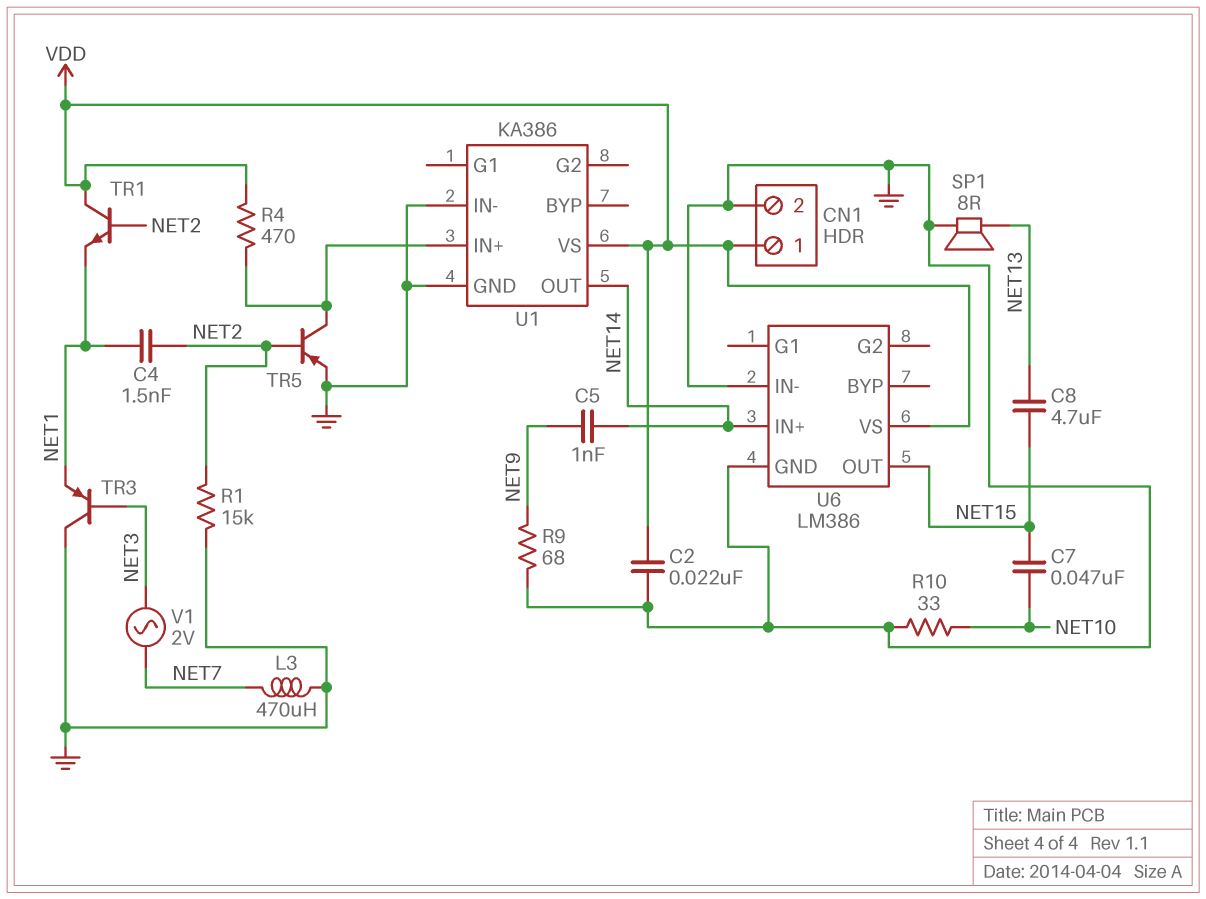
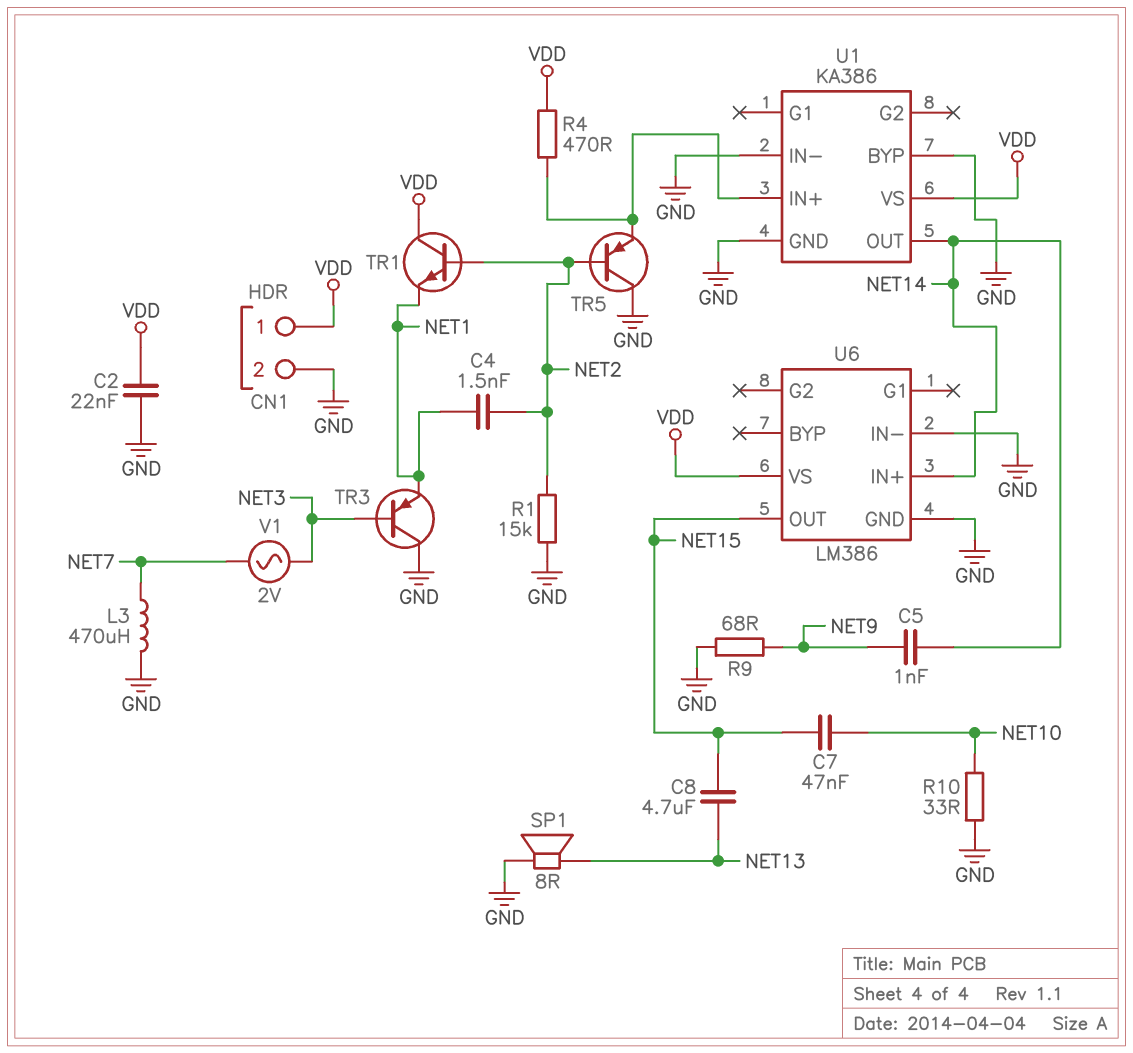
TR5: PNP (B NET2, C U1/IN+, E GND) -> PNP (B NET2, C GND, E U1/IN+)
U1 pin BYP: none -> GND

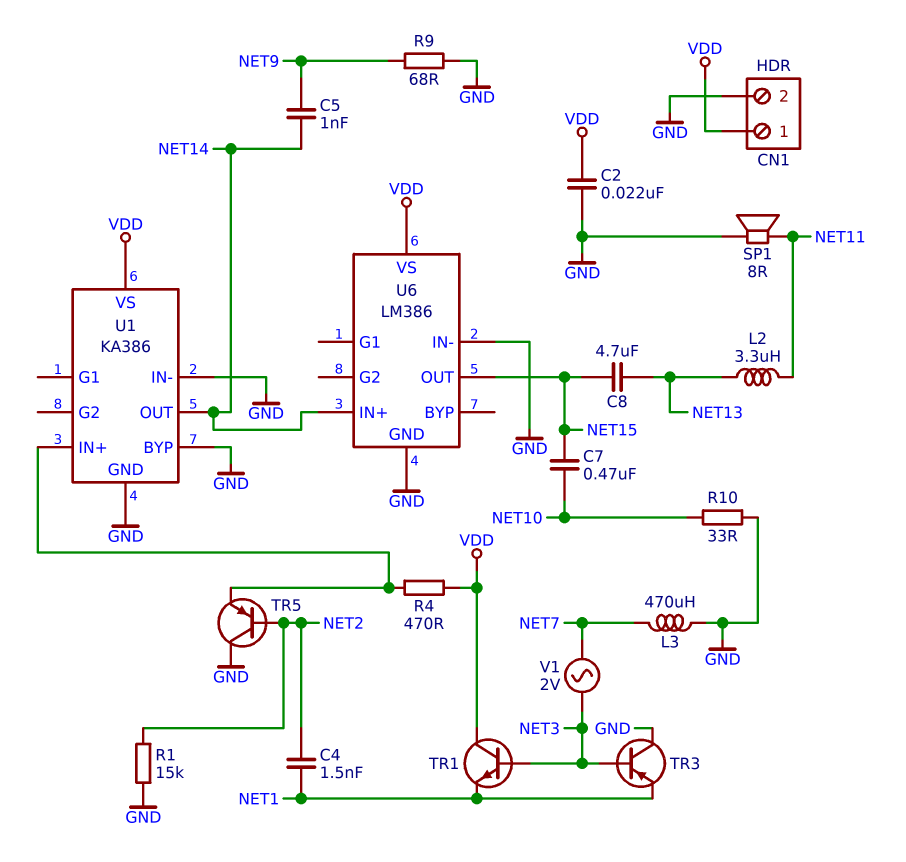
C7: 47nF (NET10, NET15) -> 470nF (NET10, NET15)
L2: none -> 3.3uH (NET11, NET13)
SP1: speaker 8R (GND, NET13) -> speaker 8R (GND, NET11)
TR1: NPN (B NET2, C VDD, E NET1) -> NPN (B NET3, C VDD, E NET1)

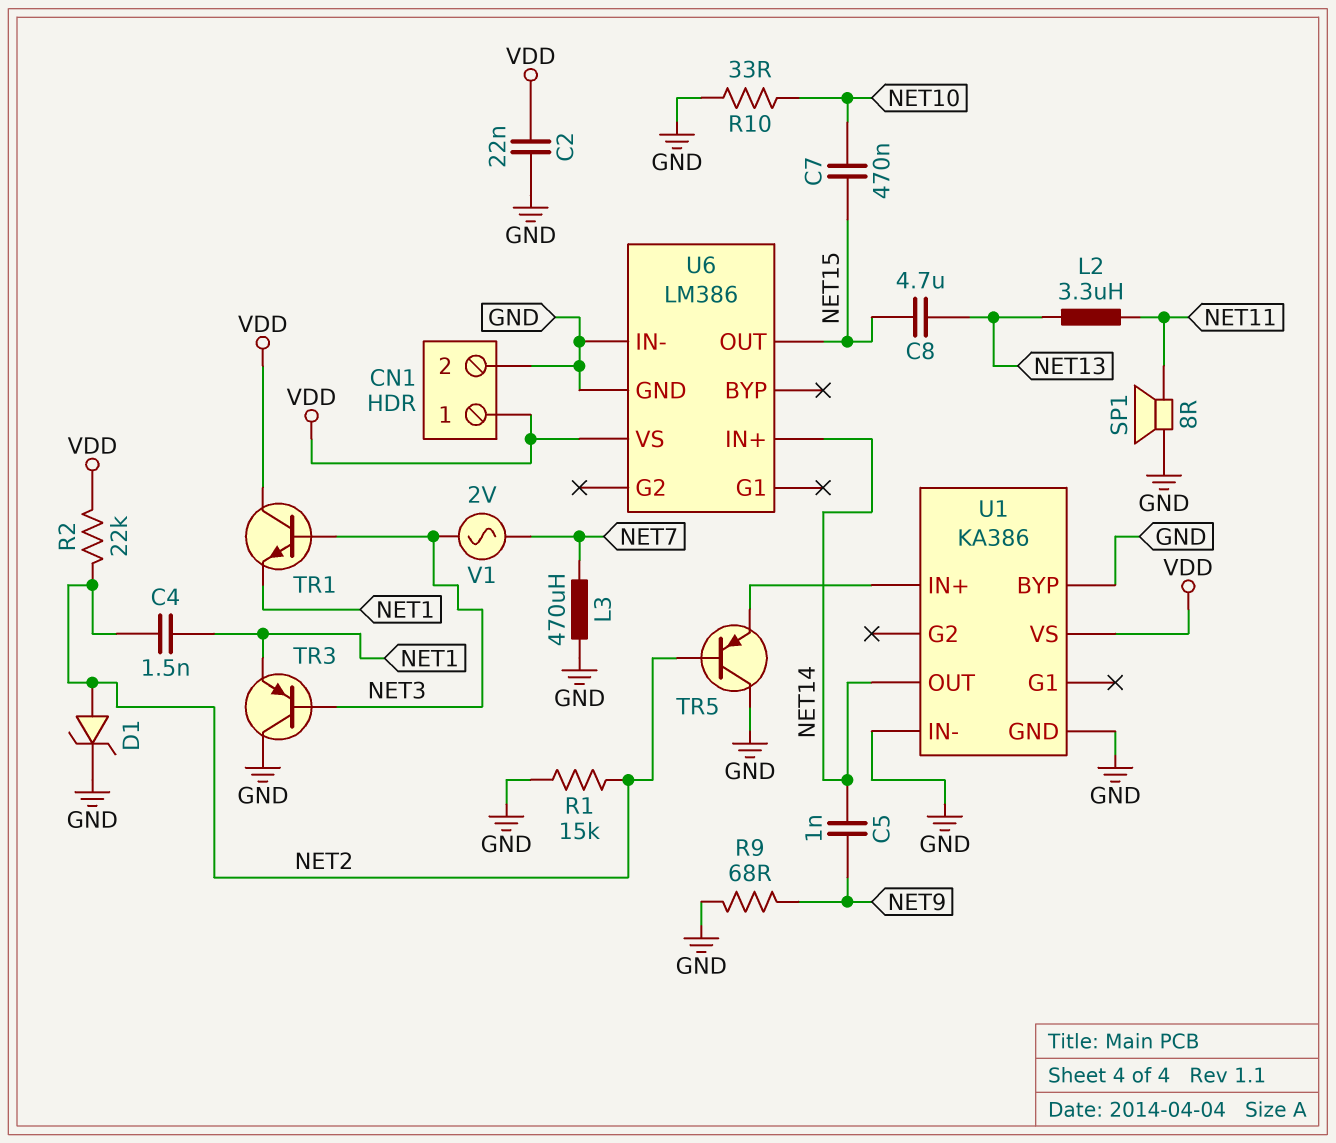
D1: none -> zener (A NET2, K GND)
R2: none -> 22k (NET2, VDD)
R4: 470 (U1/IN+, VDD) -> none

